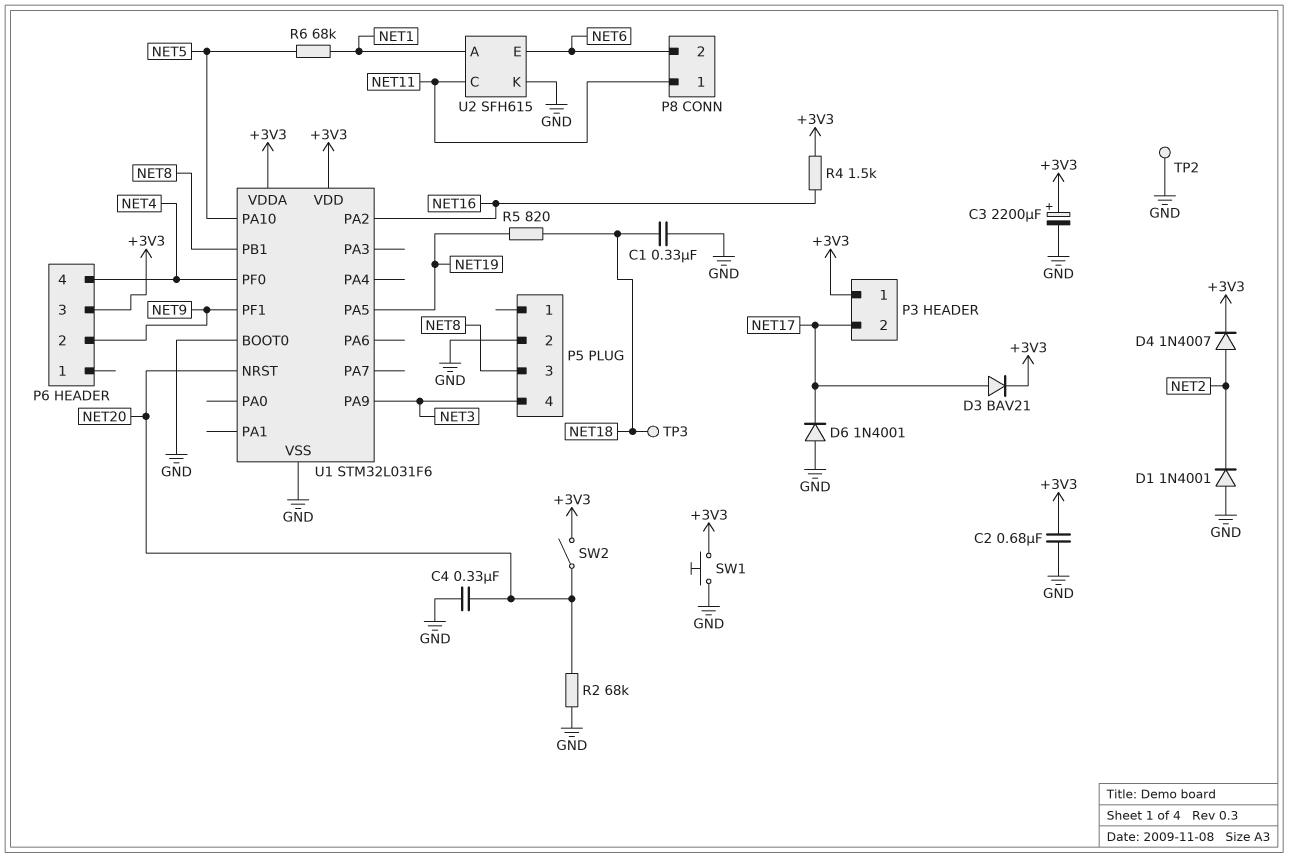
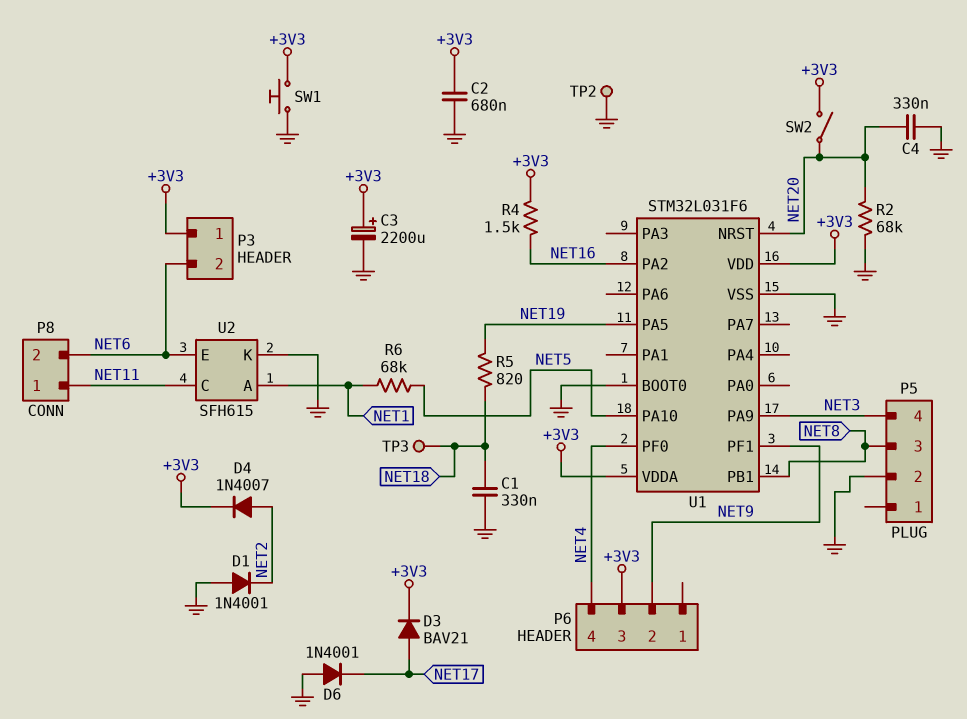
P3 pin 2: NET17 -> NET6

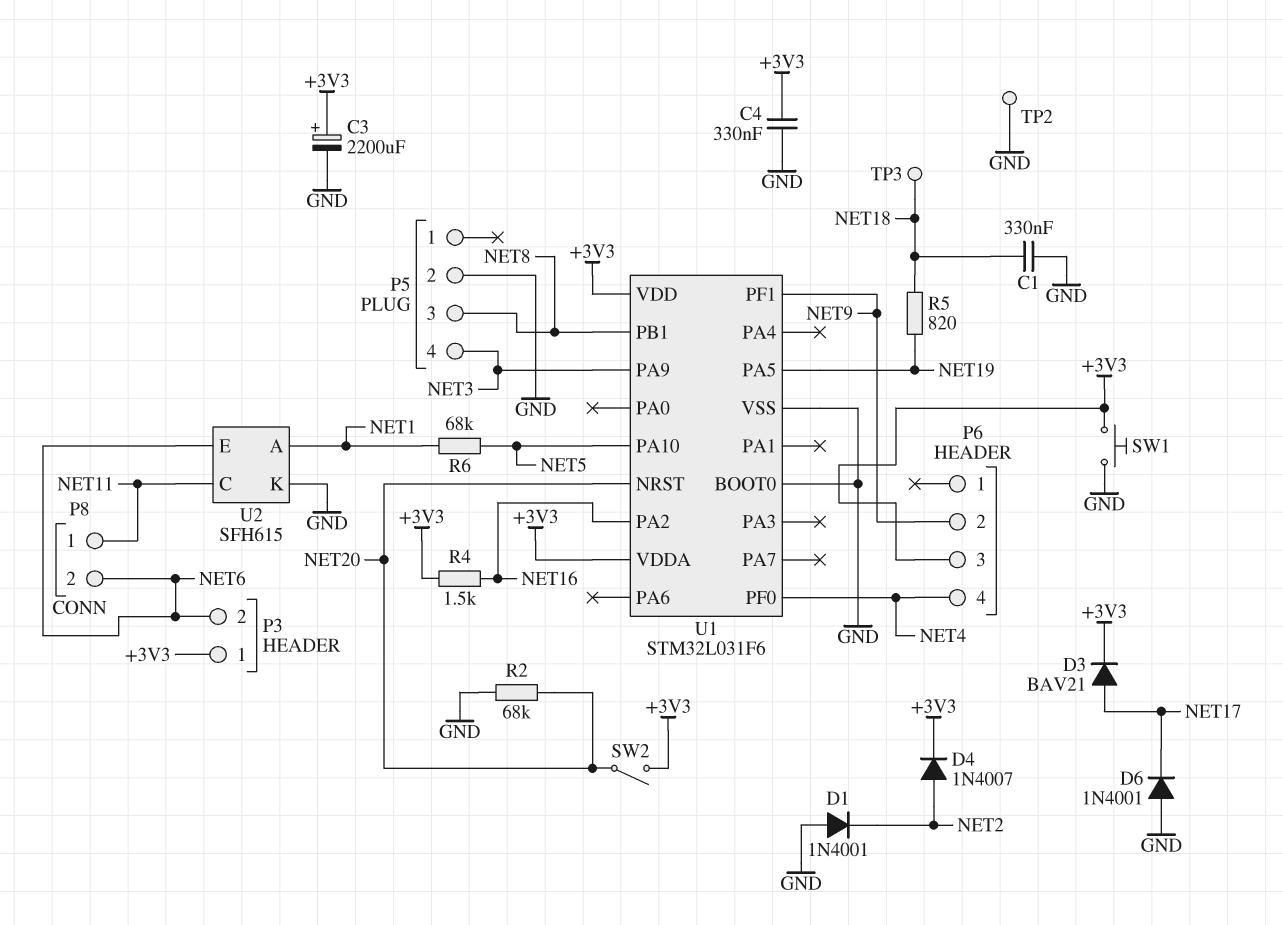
C2: 680nF (+3V3, GND) -> none
C4: 330nF (GND, NET20) -> 330nF (+3V3, GND)

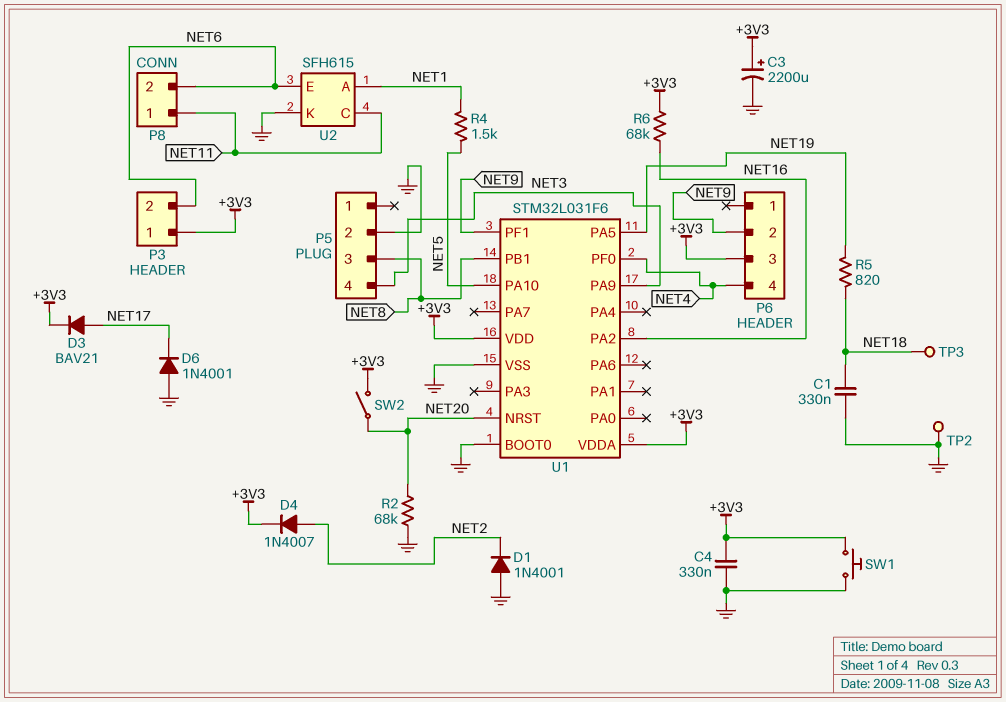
R4: 1.5k (+3V3, NET16) -> 1.5k (NET1, NET5)
R6: 68k (NET1, NET5) -> 68k (+3V3, NET16)

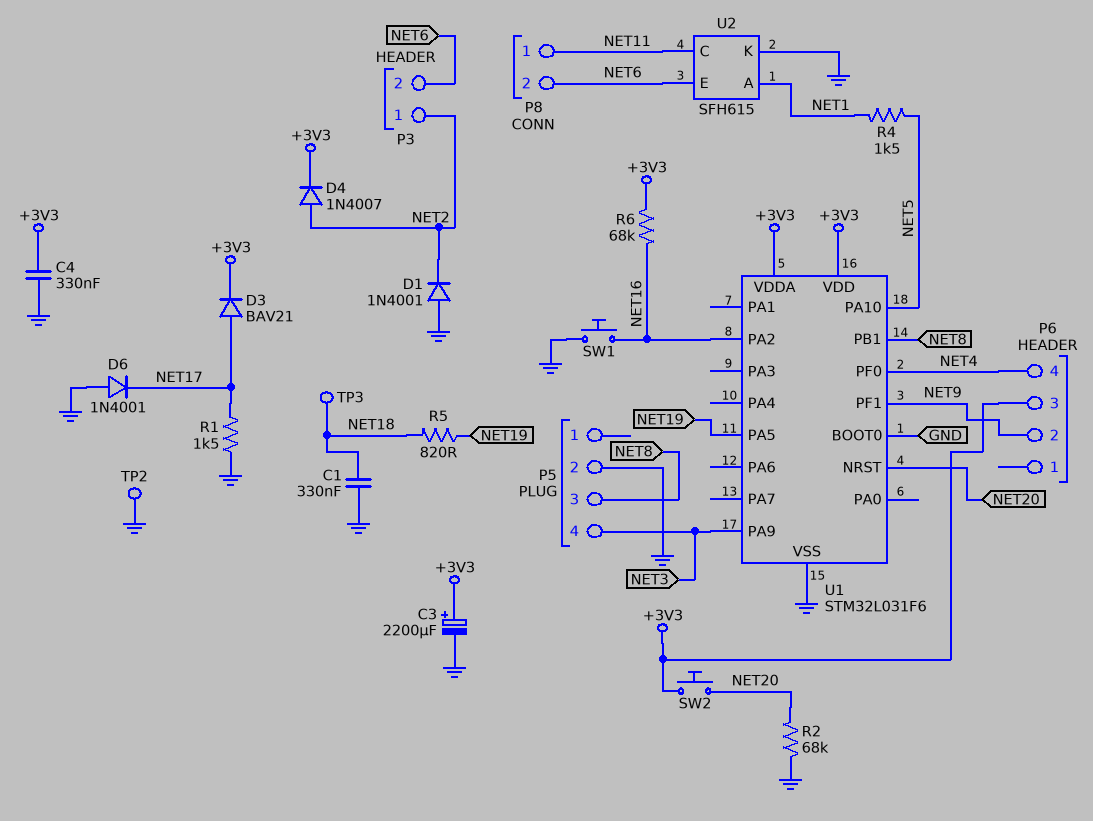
P3 pin 1: +3V3 -> NET2
R1: none -> 1.5k (GND, NET17)
SW1: button (+3V3, GND) -> button (GND, NET16)
SW2: switch (+3V3, NET20) -> button (+3V3, NET20)

